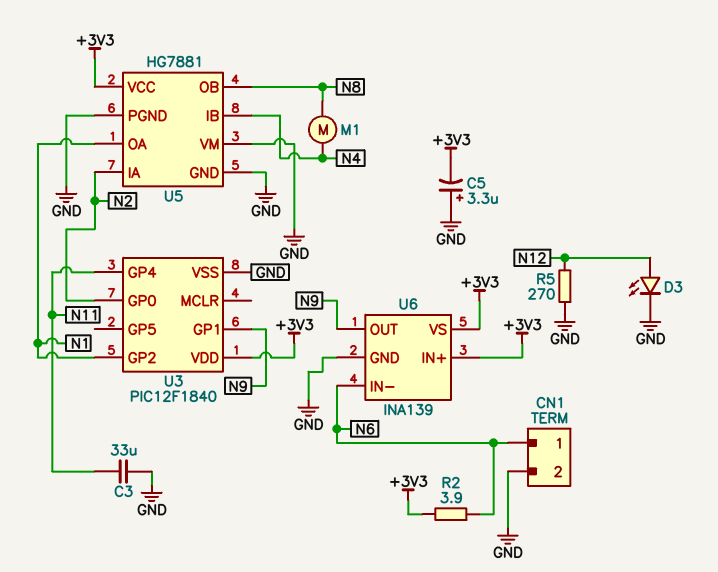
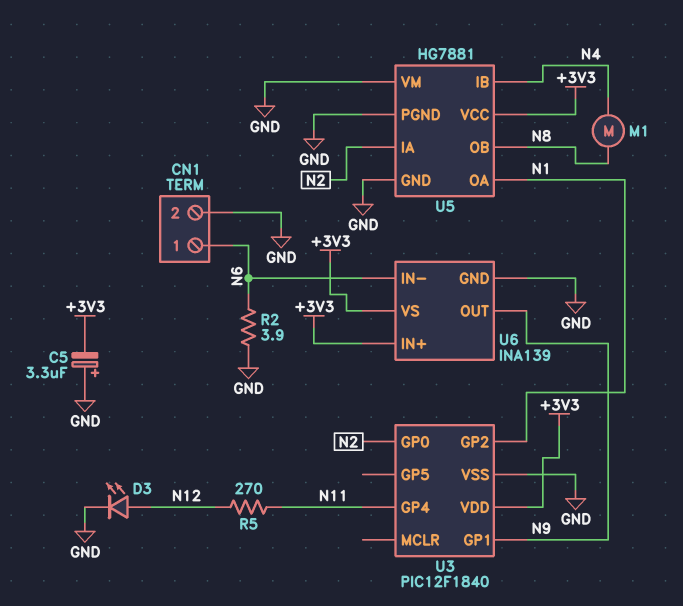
C3: 33uF (GND, N11) -> none
R2: 3.9 (+3V3, N6) -> 3.9 (GND, N6)
R5: 270 (GND, N12) -> 270 (N11, N12)

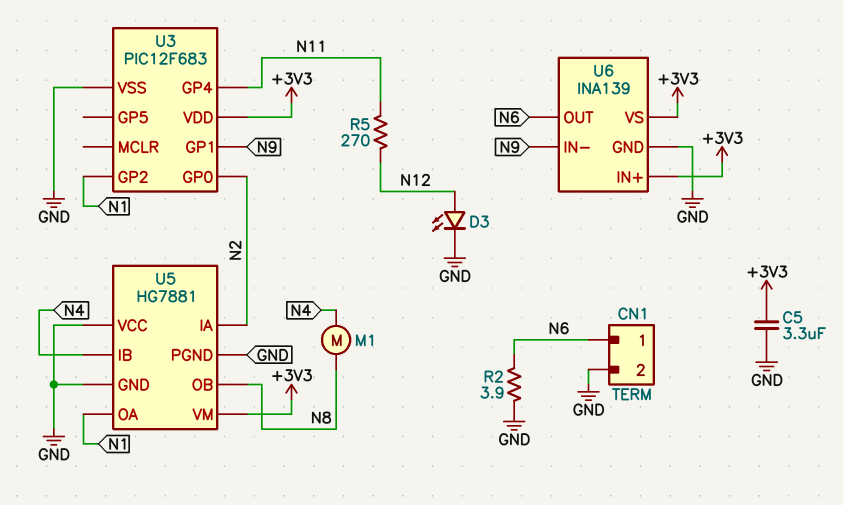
C5: 3.3uF (plus GND, minus +3V3) -> 3.3uF (+3V3, GND)
U3: PIC12F1840 -> PIC12F683
U5 pin VCC: +3V3 -> GND
U5 pin VM: GND -> +3V3
U6 pin IN-: N6 -> N9
U6 pin OUT: N9 -> N6

